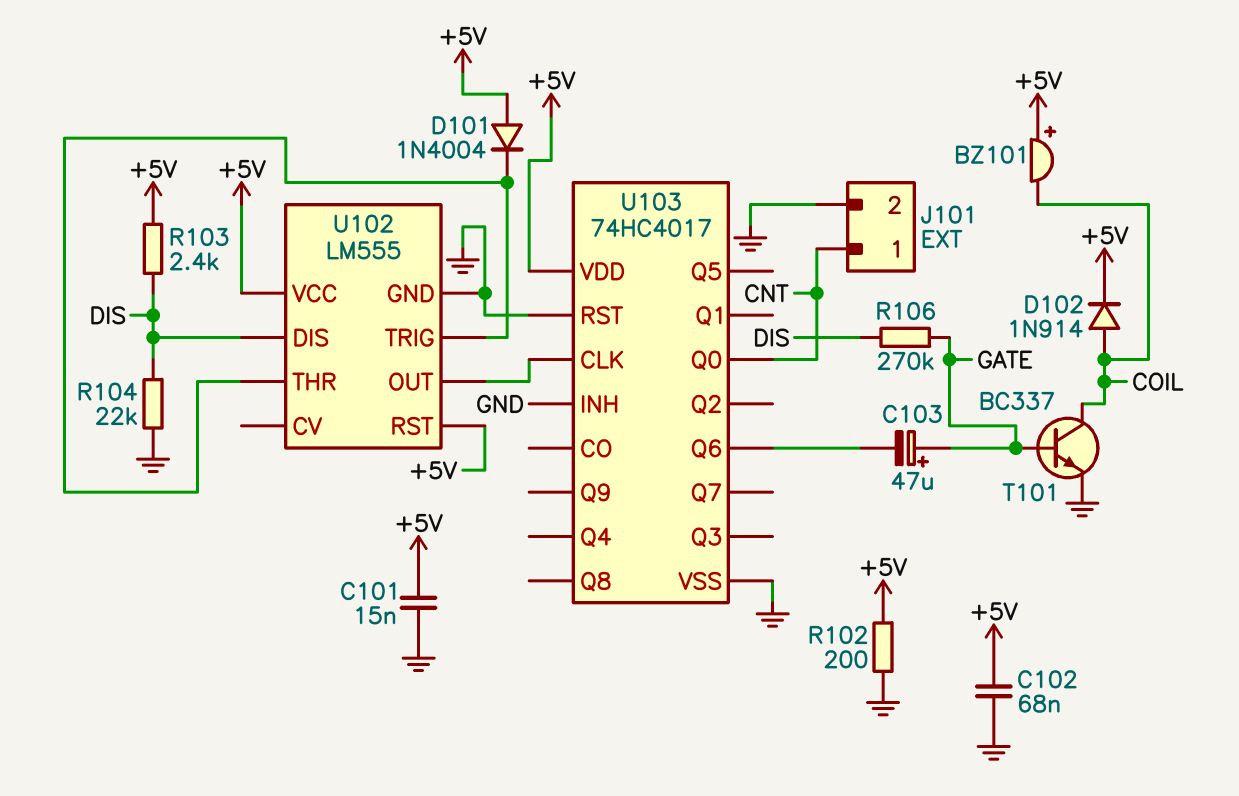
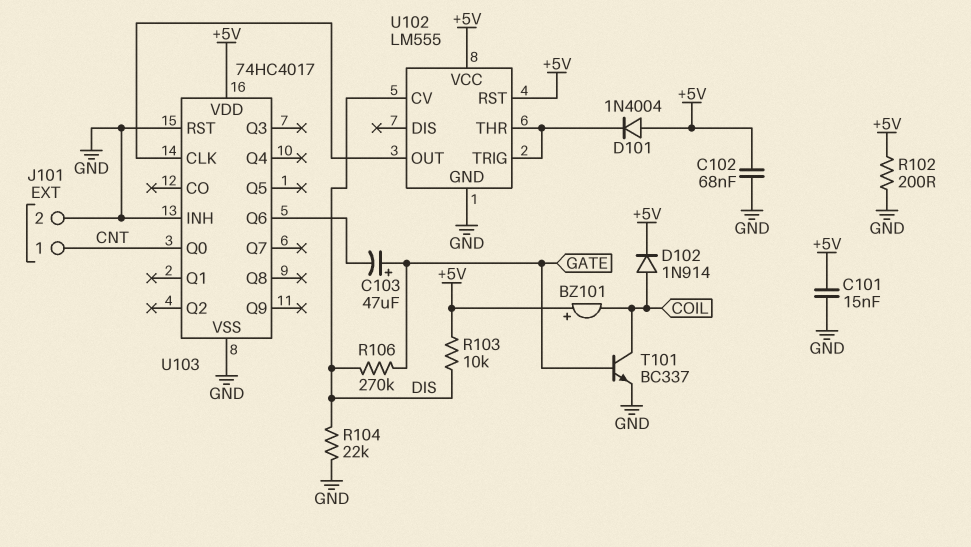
R103: 2.4k (+5V, DIS) -> 10k (+5V, DIS)
U102 pin CV: none -> DIS
U102 pin DIS: DIS -> none

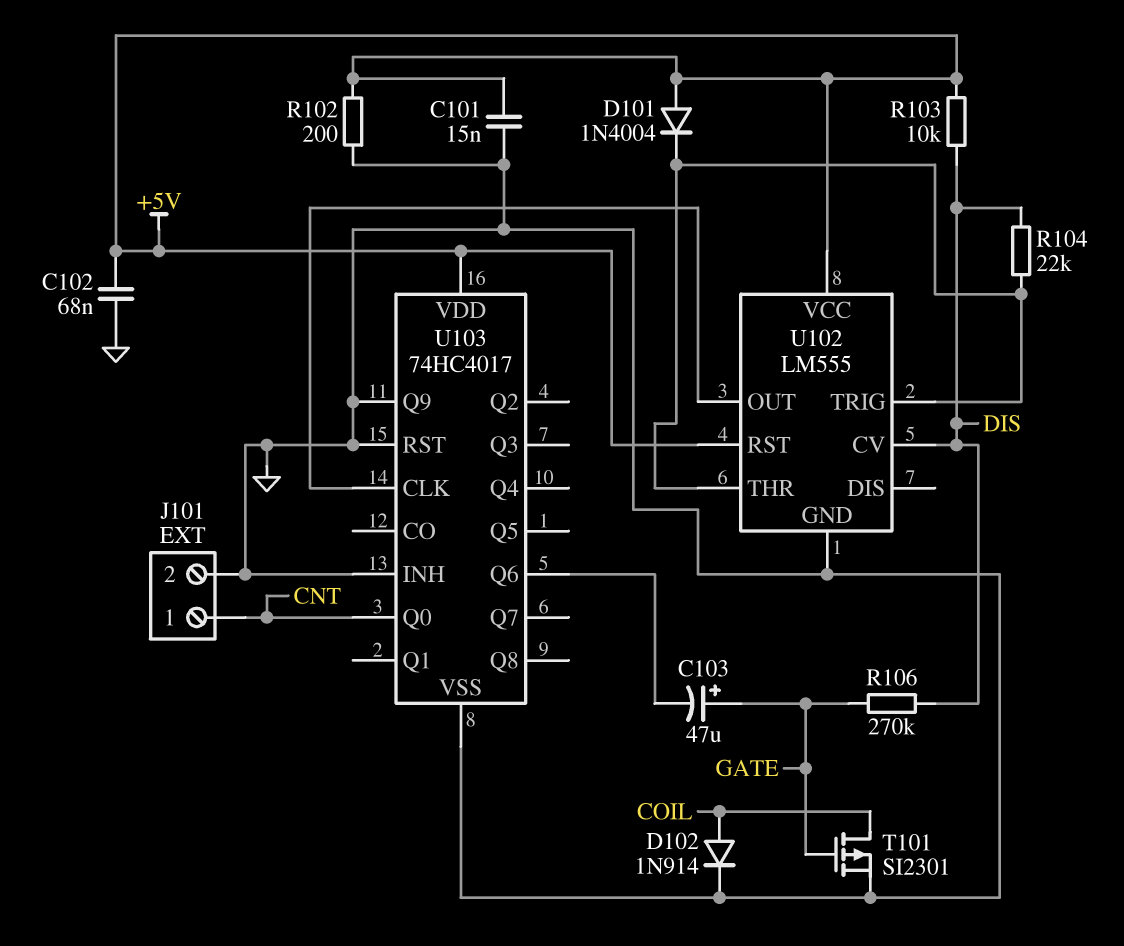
BZ101: buzzer (plus +5V, minus COIL) -> none
D102: diode 1N914 (A COIL, K +5V) -> diode 1N914 (A COIL, K GND)
R104: 22k (DIS, GND) -> 22k (DIS, U102/THR)
T101: NPN BC337 (B GATE, C COIL, E GND) -> PMOS SI2301 (G GATE, D COIL, S GND)
U103 pin Q9: none -> GND

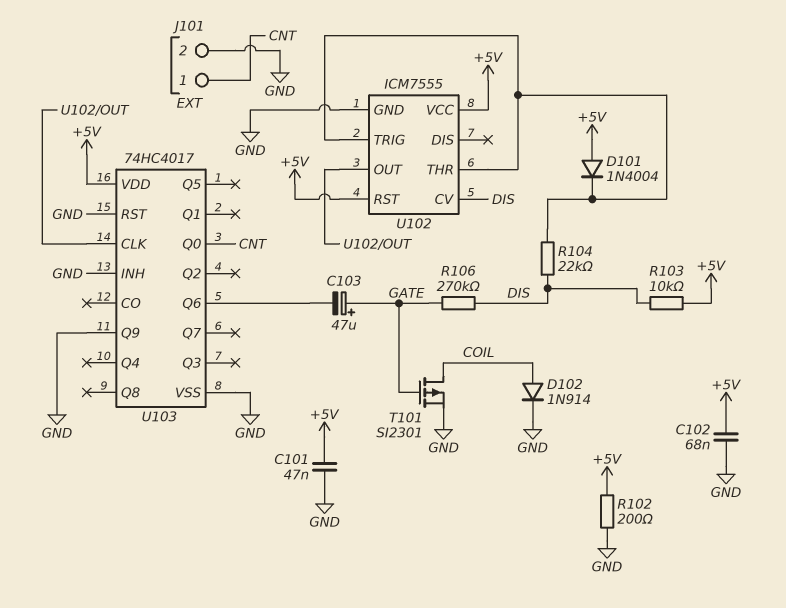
C101: 15nF (+5V, GND) -> 47nF (+5V, GND)
U102: LM555 -> ICM7555

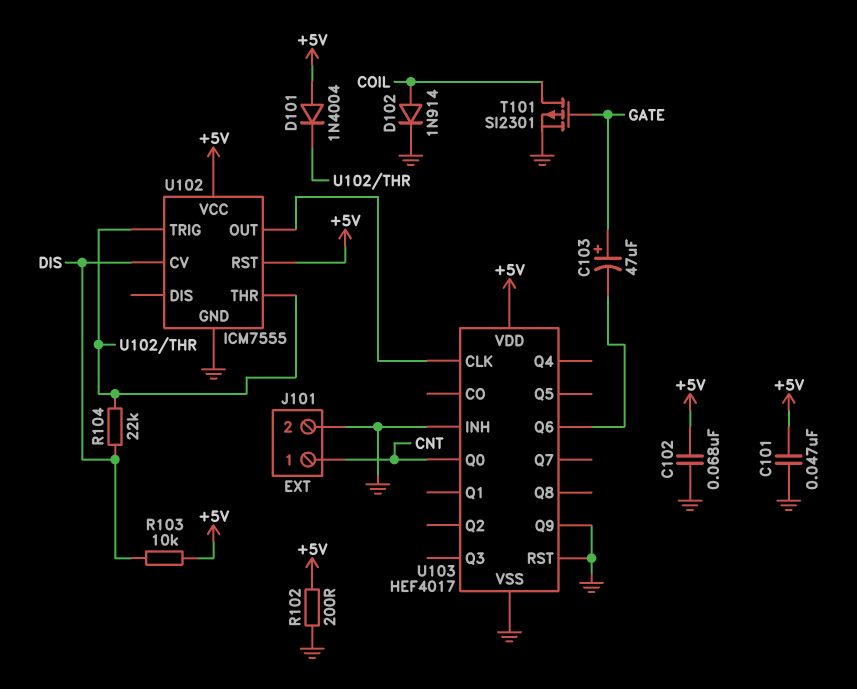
R106: 270k (DIS, GATE) -> none
U103: 74HC4017 -> HEF4017

